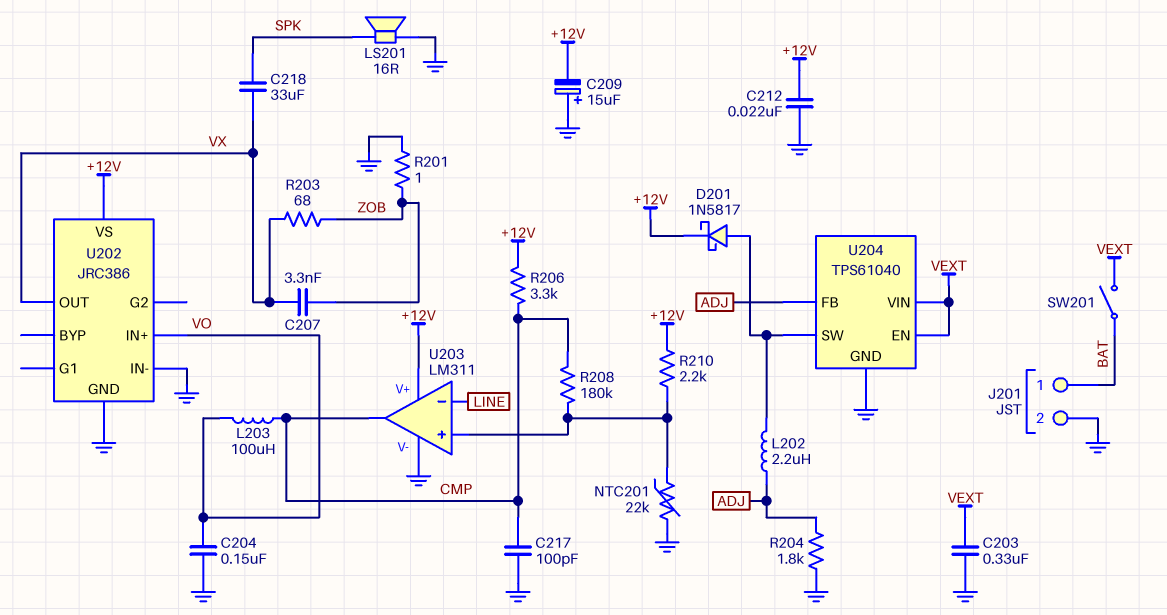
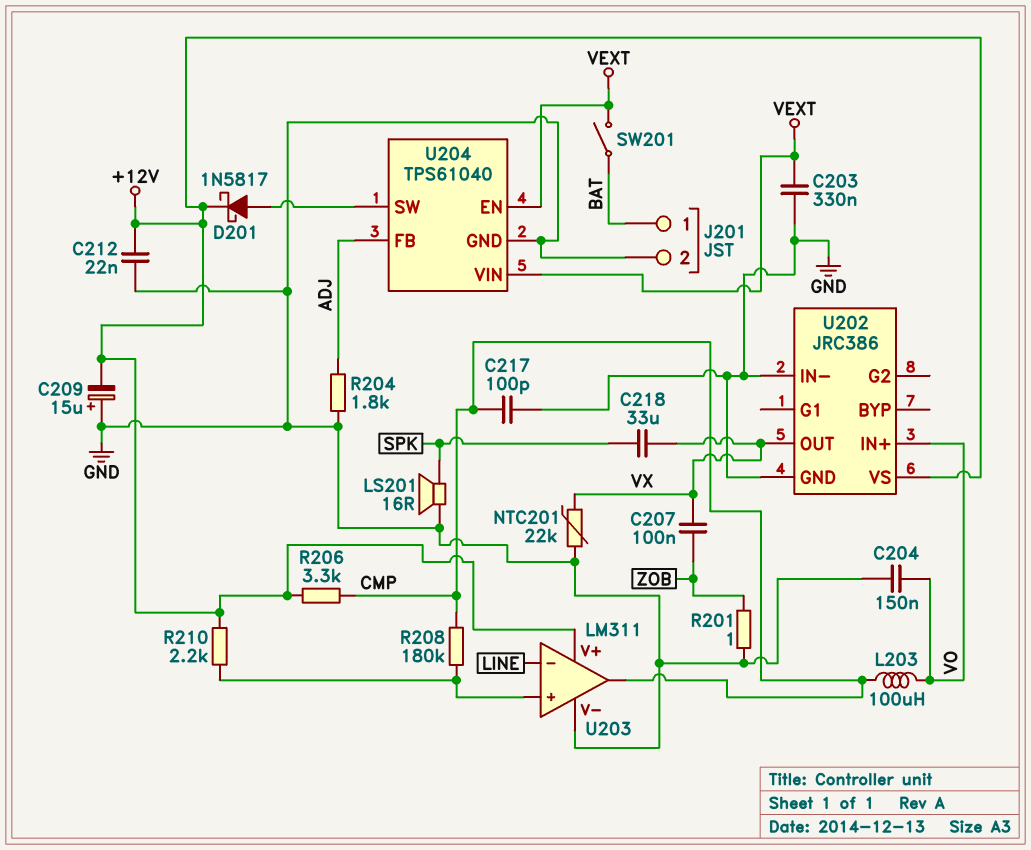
C207: 3.3nF (VX, ZOB) -> 100nF (VX, ZOB)
L202: 2.2uH (ADJ, U204/SW) -> none
NTC201: 22k (GND, U203/in+) -> 22k (GND, VX)
R203: 68 (VX, ZOB) -> none

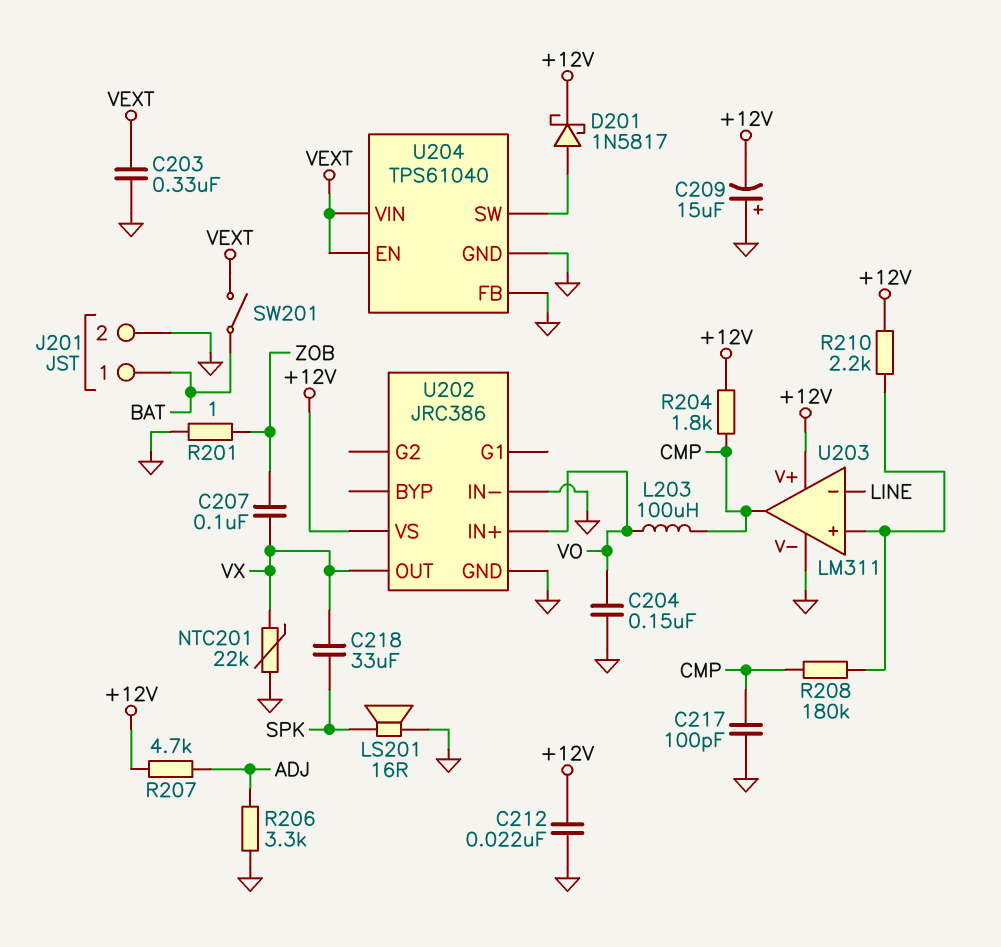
R204: 1.8k (ADJ, GND) -> 1.8k (+12V, CMP)
R206: 3.3k (+12V, CMP) -> 3.3k (ADJ, GND)
R207: none -> 4.7k (+12V, ADJ)
U204 pin FB: ADJ -> GND

